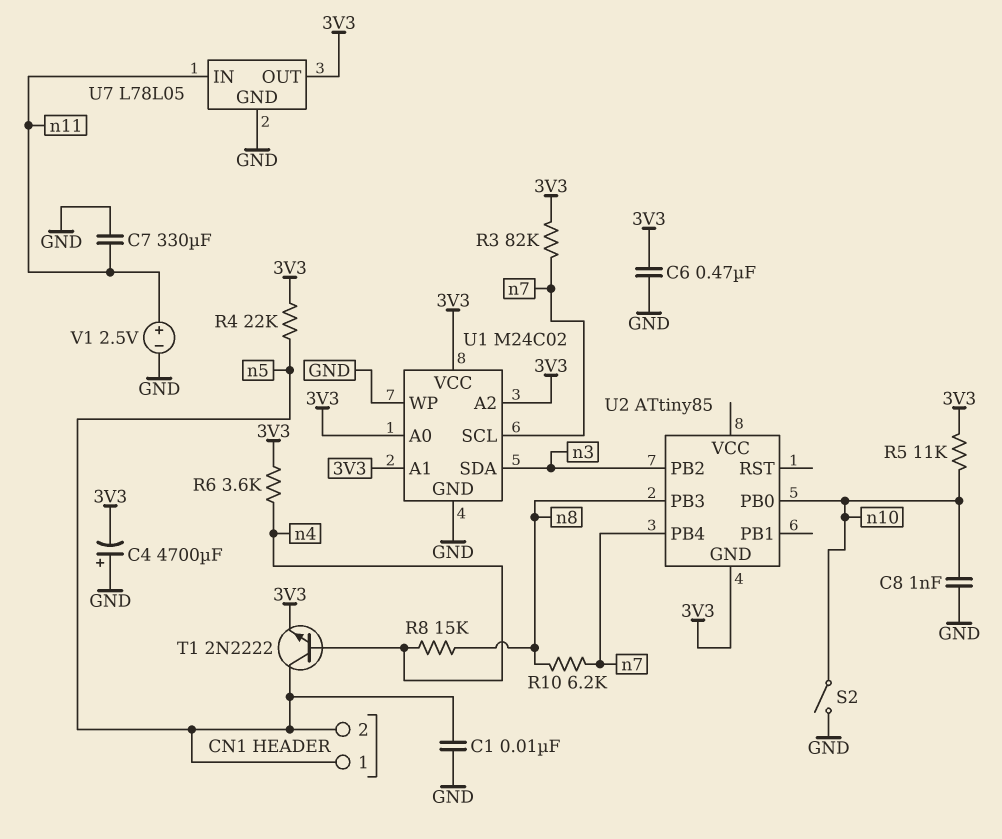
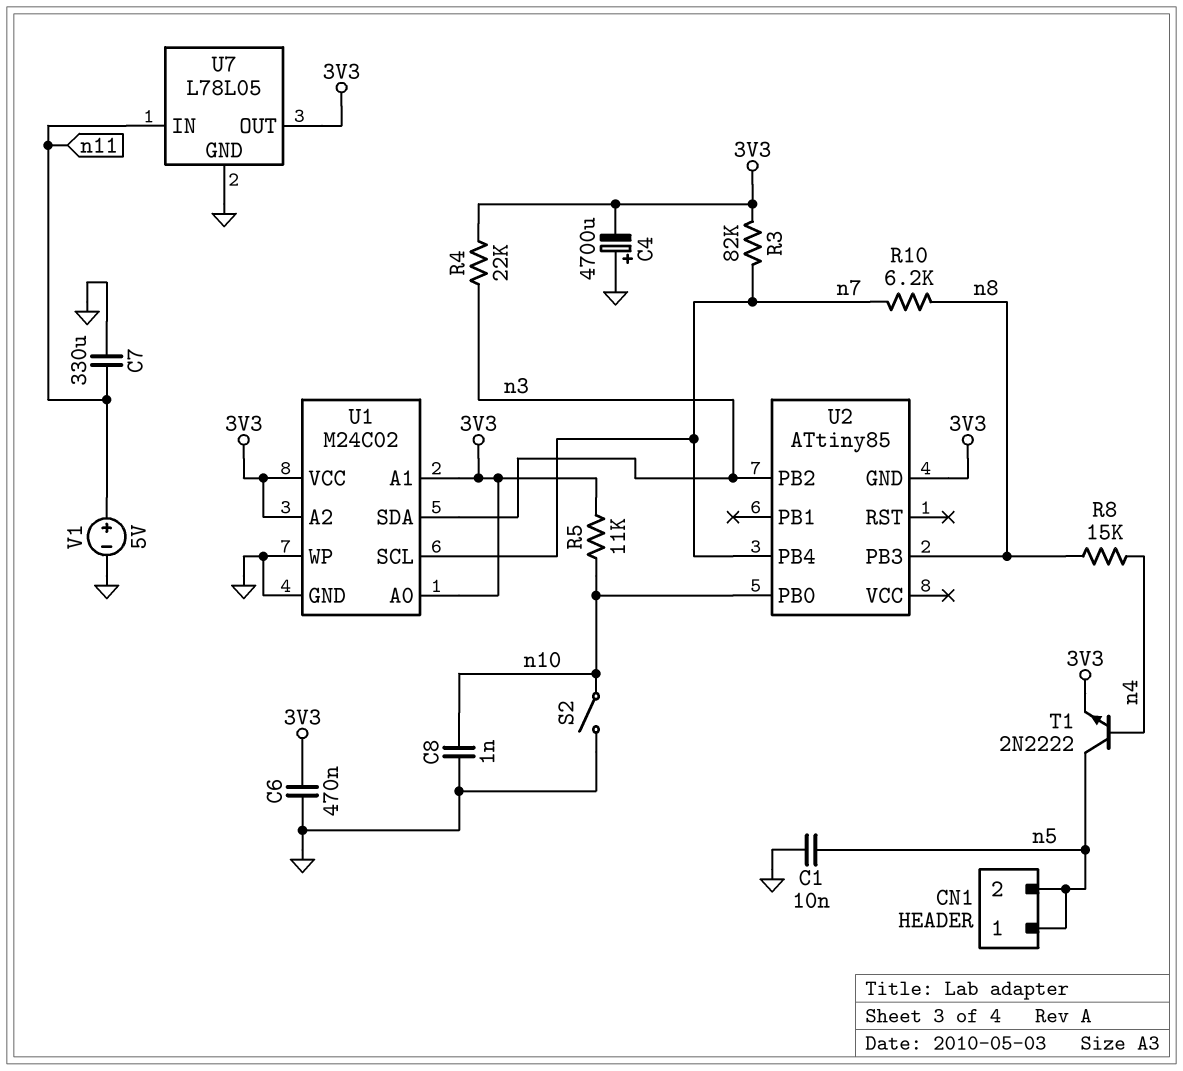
R4: 22k (3V3, n5) -> 22k (3V3, n3)
R6: 3.6k (3V3, n4) -> none
V1: 2.5V (plus n11, minus GND) -> 5V (plus n11, minus GND)

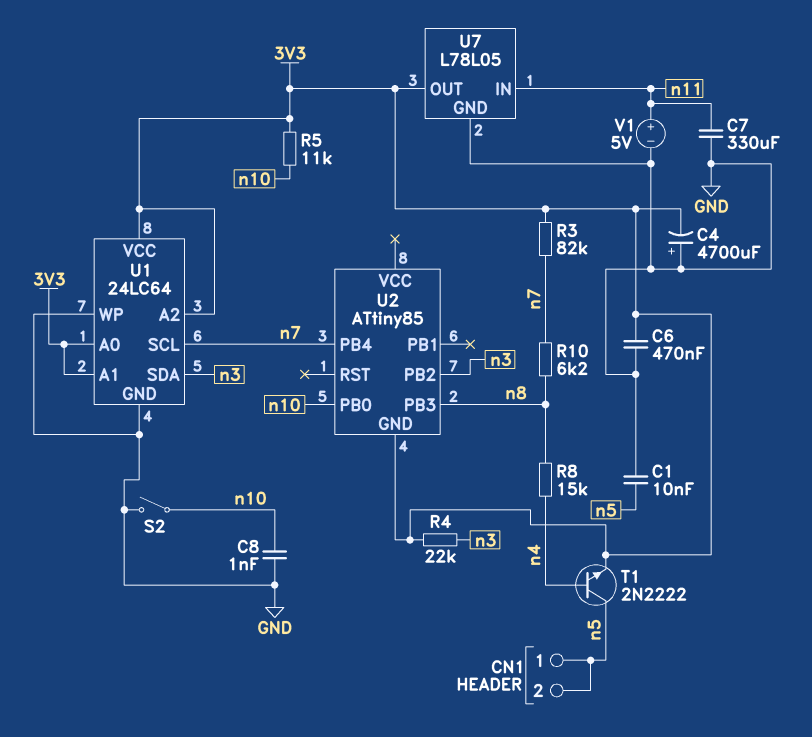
U1: M24C02 -> 24LC64

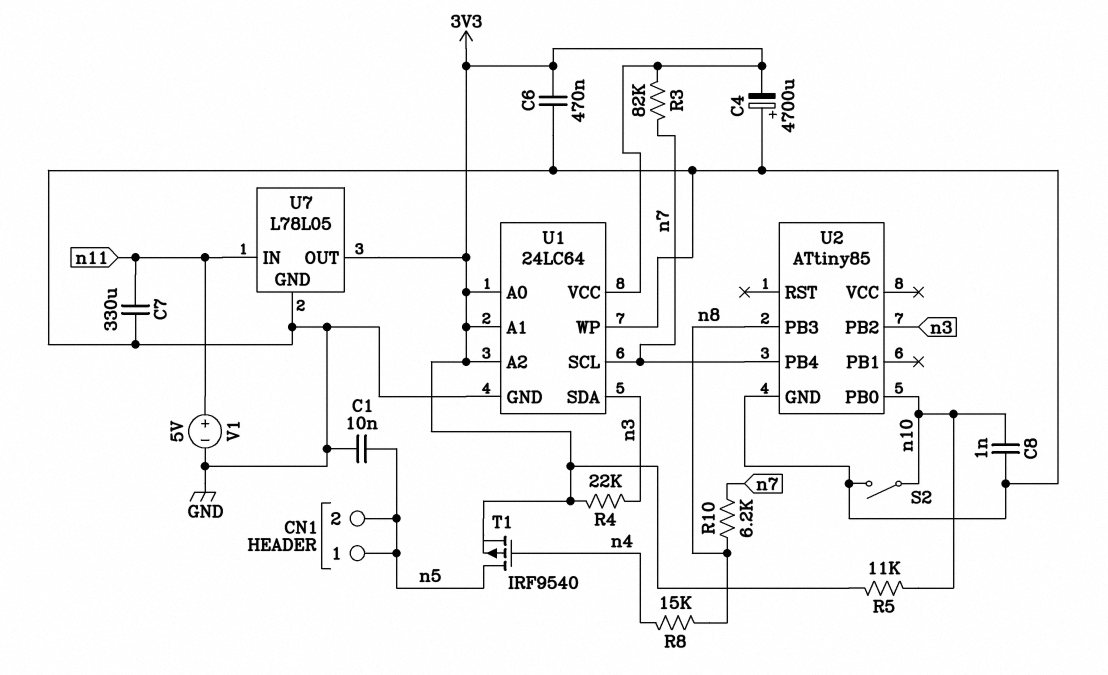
T1: NPN 2N2222 (B n4, C n5, E 3V3) -> PMOS IRF9540 (G n4, D n5, S 3V3)
U2 pin GND: 3V3 -> GND

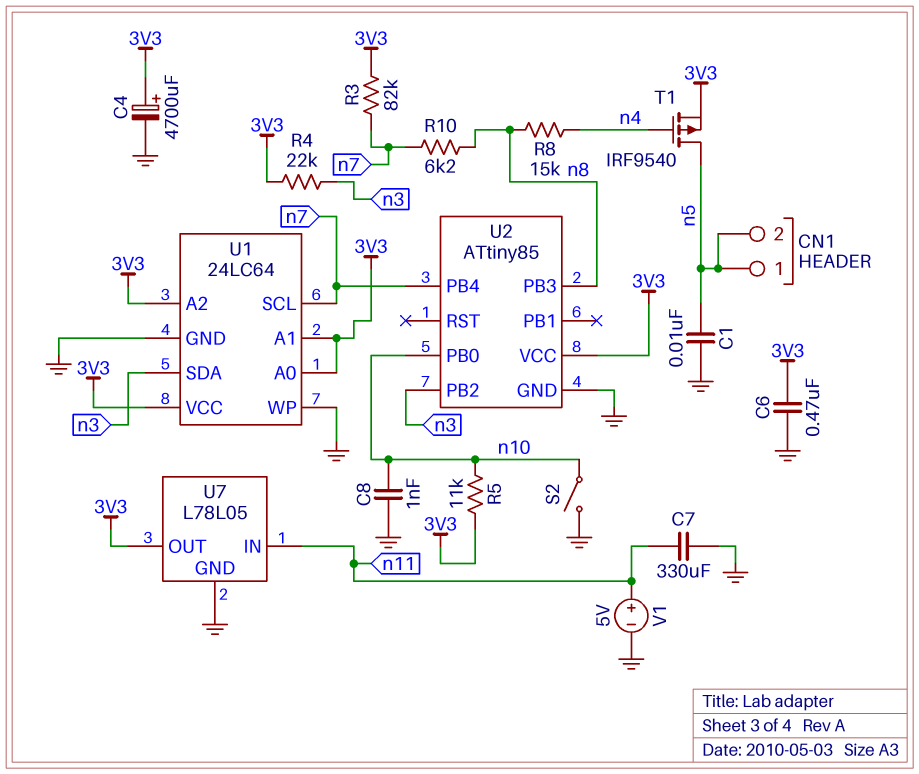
C4: 4700uF (plus GND, minus 3V3) -> 4700uF (plus 3V3, minus GND)
U2 pin VCC: none -> 3V3

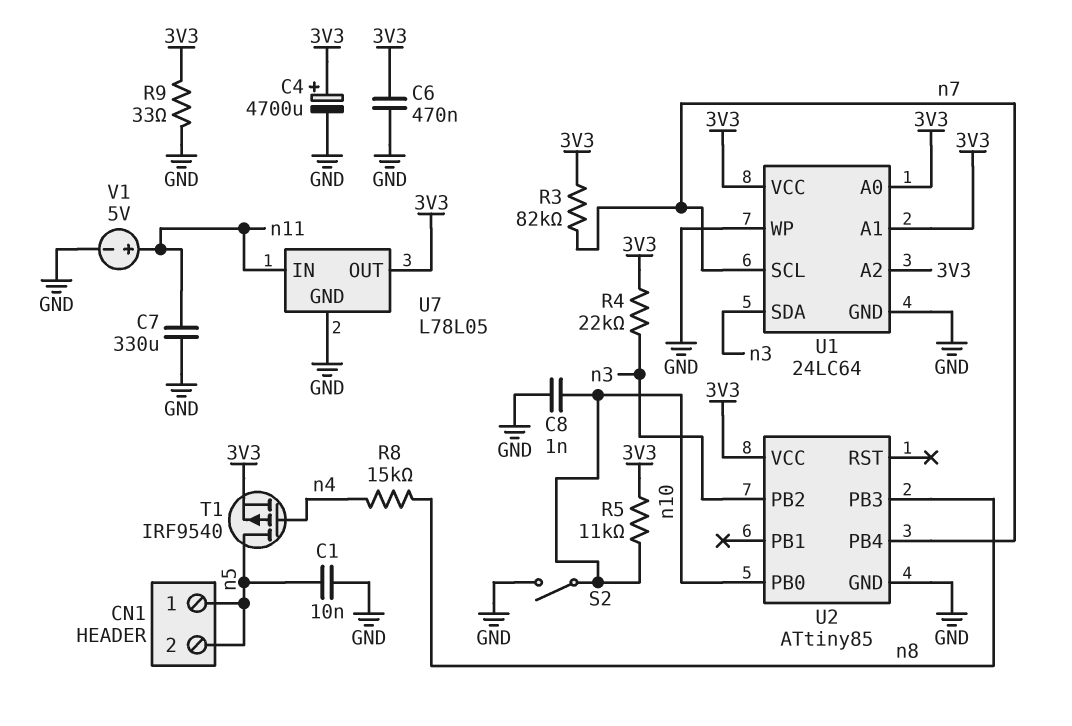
R9: none -> 33 (3V3, GND)
R10: 6.2k (n7, n8) -> none

